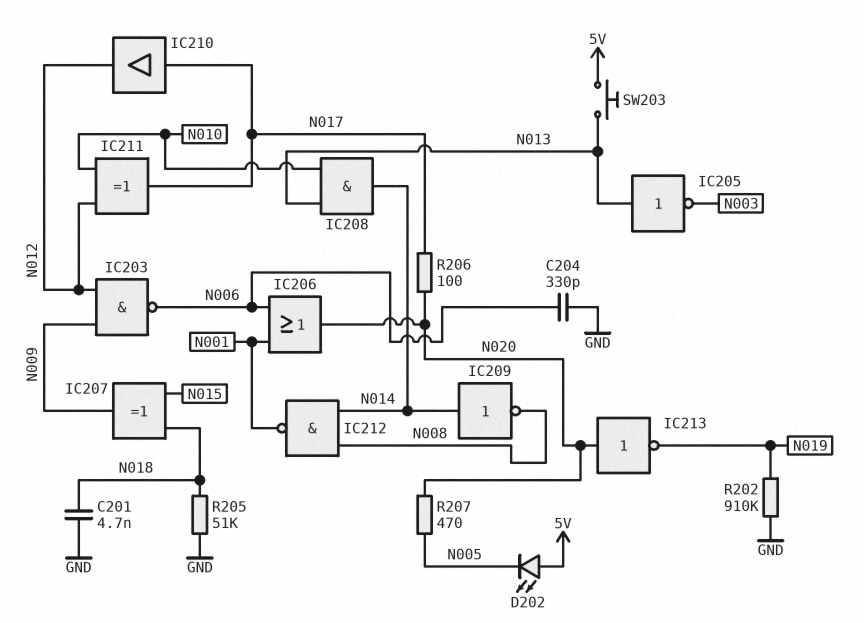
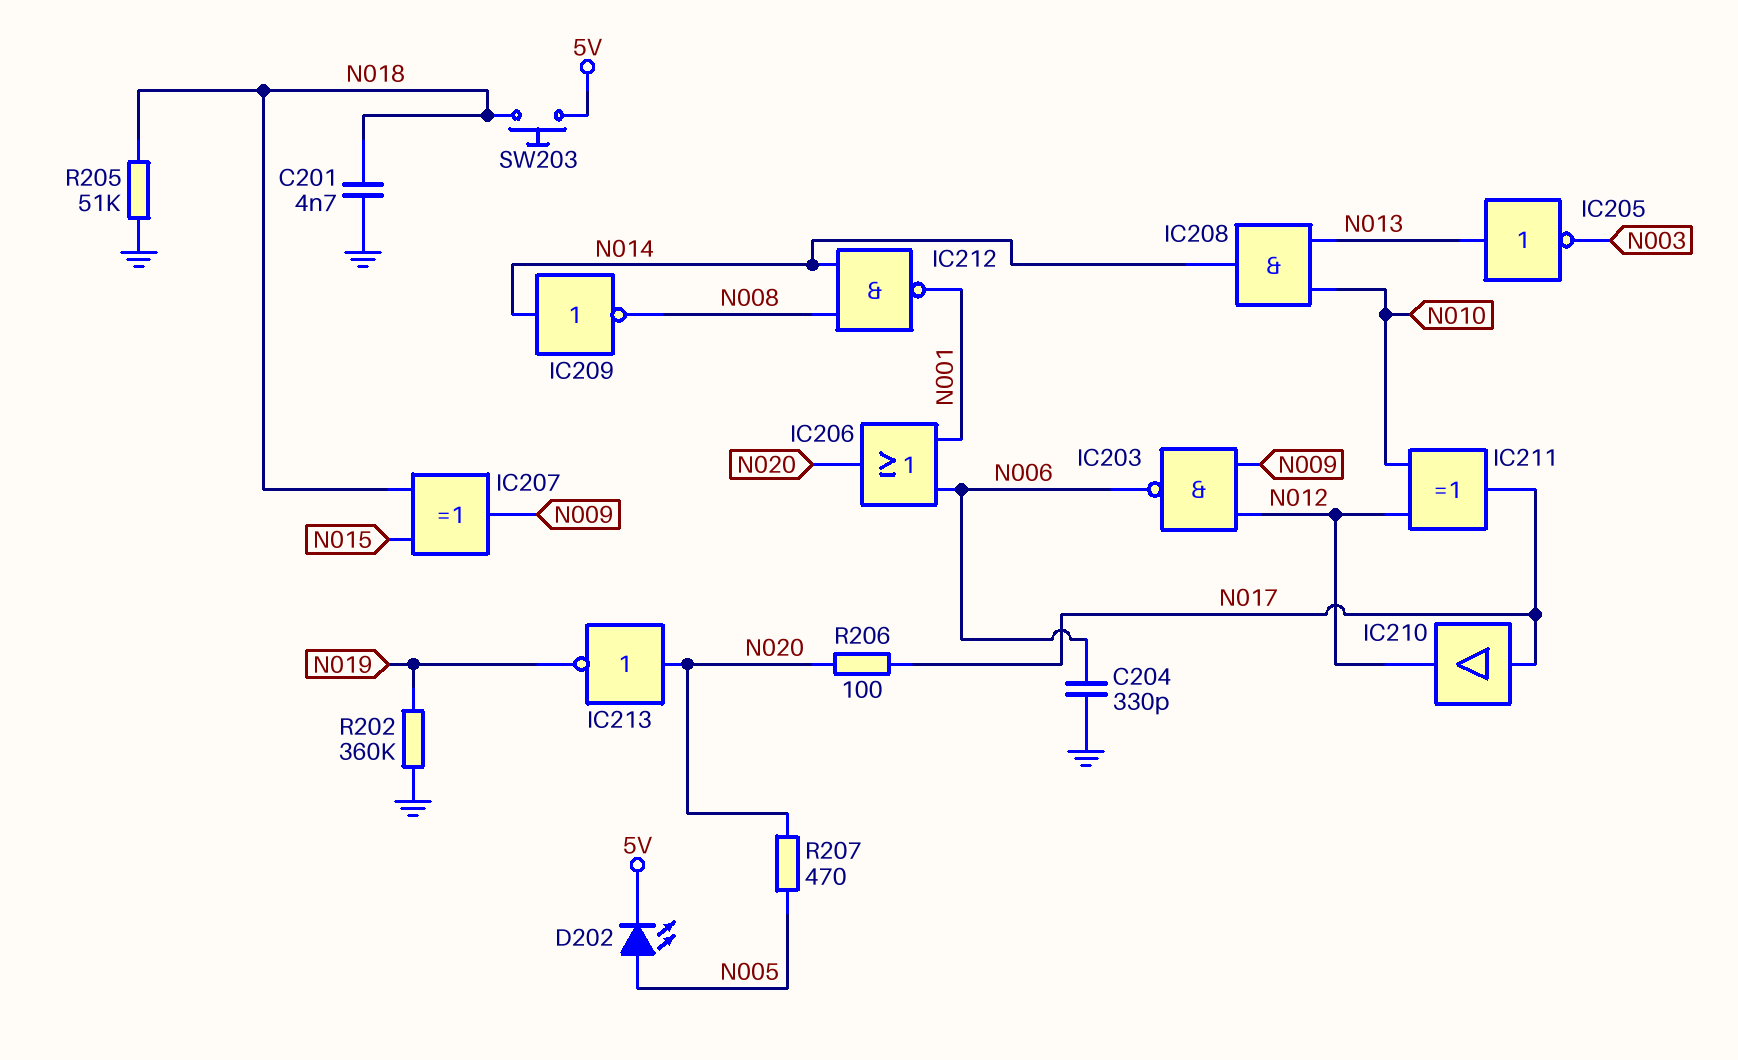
D202: LED (A 5V, K N005) -> LED (A N005, K 5V)
R202: 910k (GND, N019) -> 360k (GND, N019)
SW203: button (5V, N013) -> button (5V, N018)

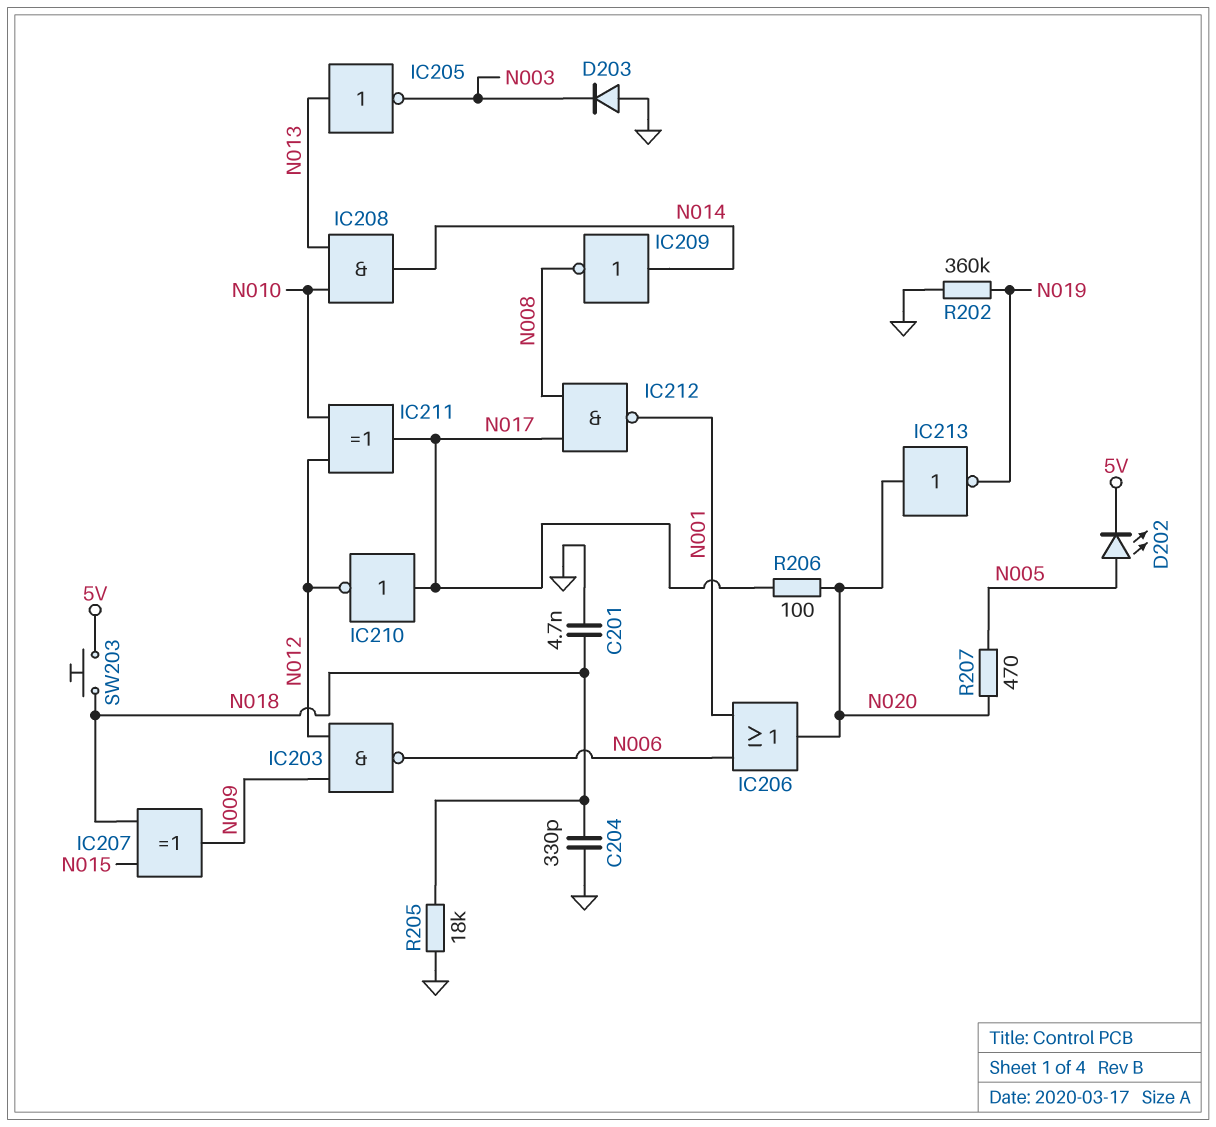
C204: 330pF (GND, N006) -> 330pF (GND, N018)
D203: none -> diode (A GND, K N003)
IC210: buffer (in N017, out N012) -> NOT (in N017, out N012)
IC212: NAND (in N008, in N014, out N001) -> NAND (in N008, in N017, out N001)
R205: 51k (GND, N018) -> 18k (GND, N018)

